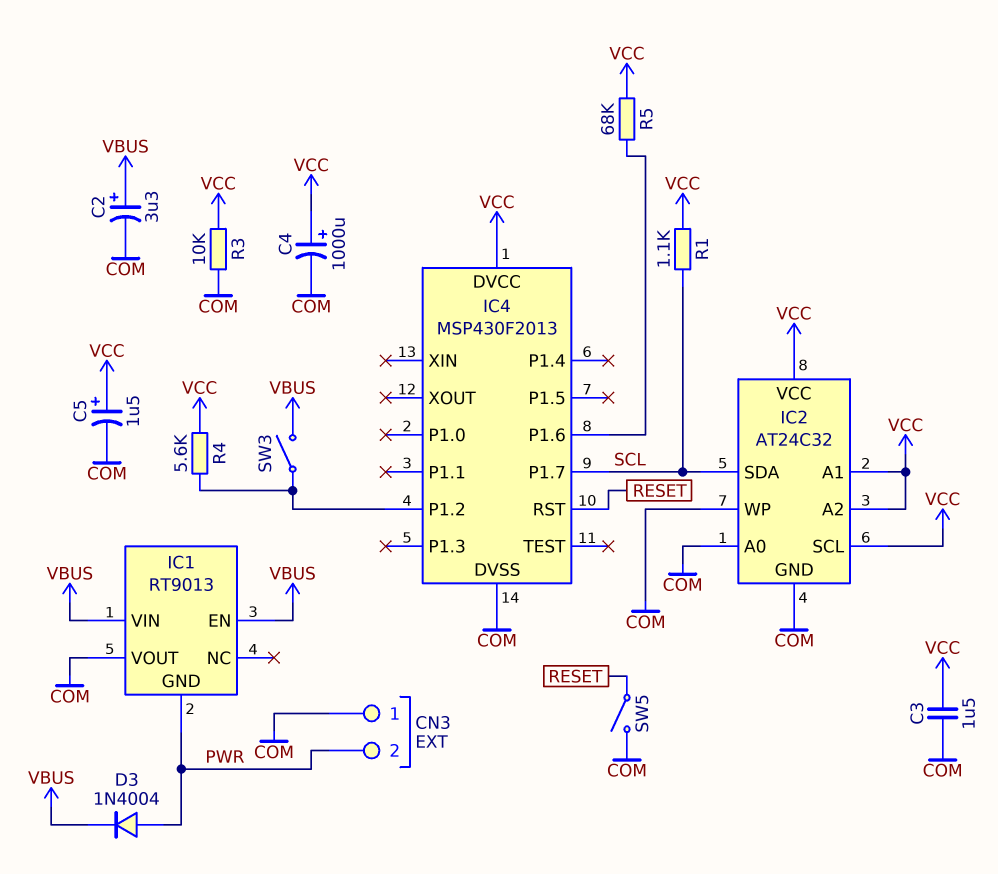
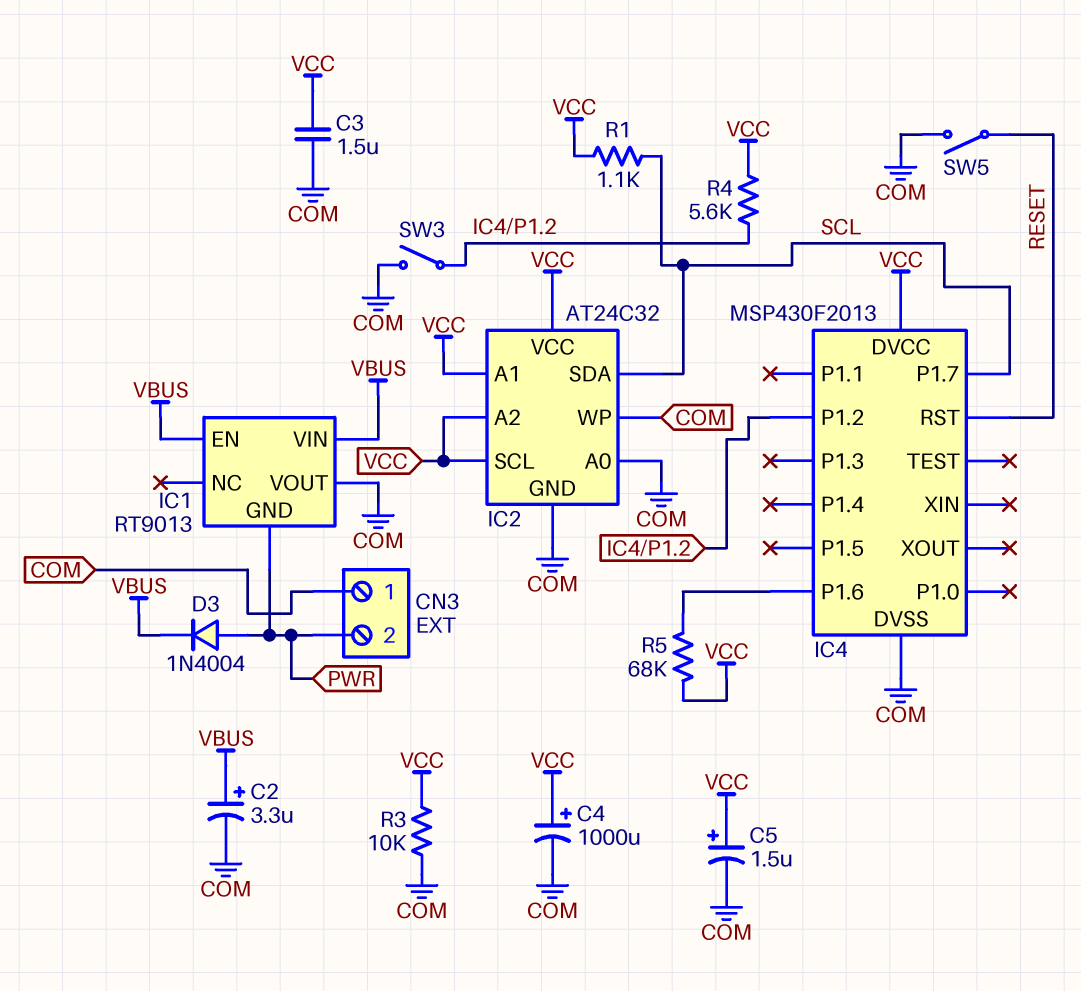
SW3: switch (IC4/P1.2, VBUS) -> switch (COM, IC4/P1.2)

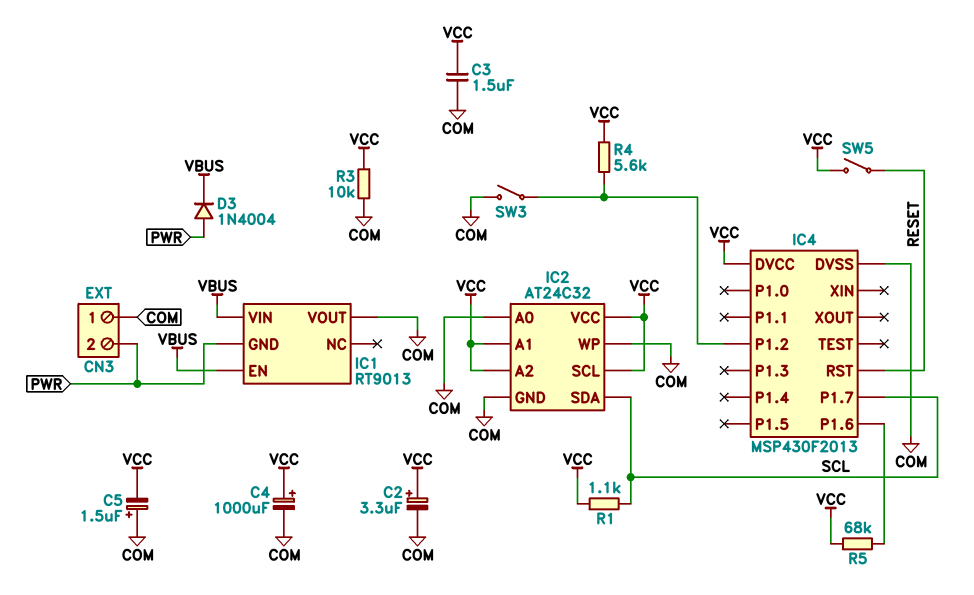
C2: 3.3uF (plus VBUS, minus COM) -> 3.3uF (plus VCC, minus COM)
C5: 1.5uF (plus VCC, minus COM) -> 1.5uF (plus COM, minus VCC)
SW5: switch (COM, RESET) -> switch (RESET, VCC)

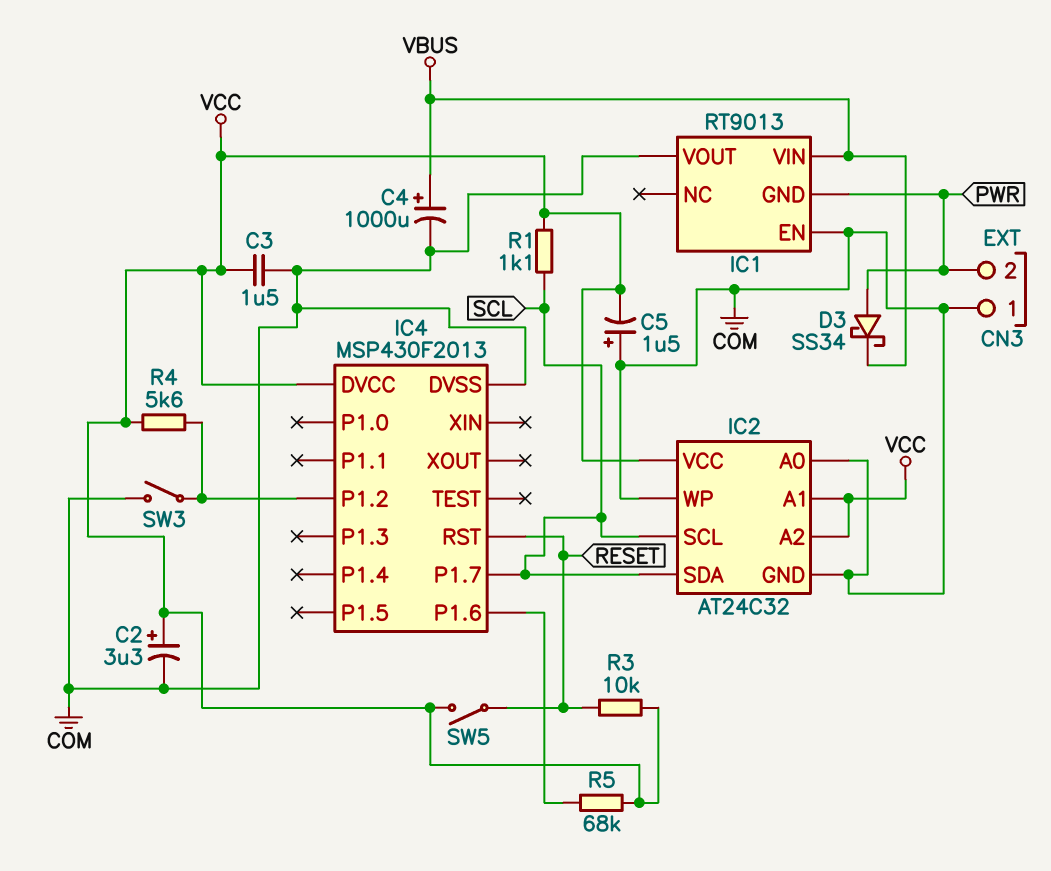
C4: 1000uF (plus VCC, minus COM) -> 1000uF (plus VBUS, minus COM)
D3: diode 1N4004 (A PWR, K VBUS) -> schottky SS34 (A PWR, K VBUS)
IC1 pin EN: VBUS -> COM
IC2 pin SCL: VCC -> SCL
R3: 10k (COM, VCC) -> 10k (RESET, VCC)

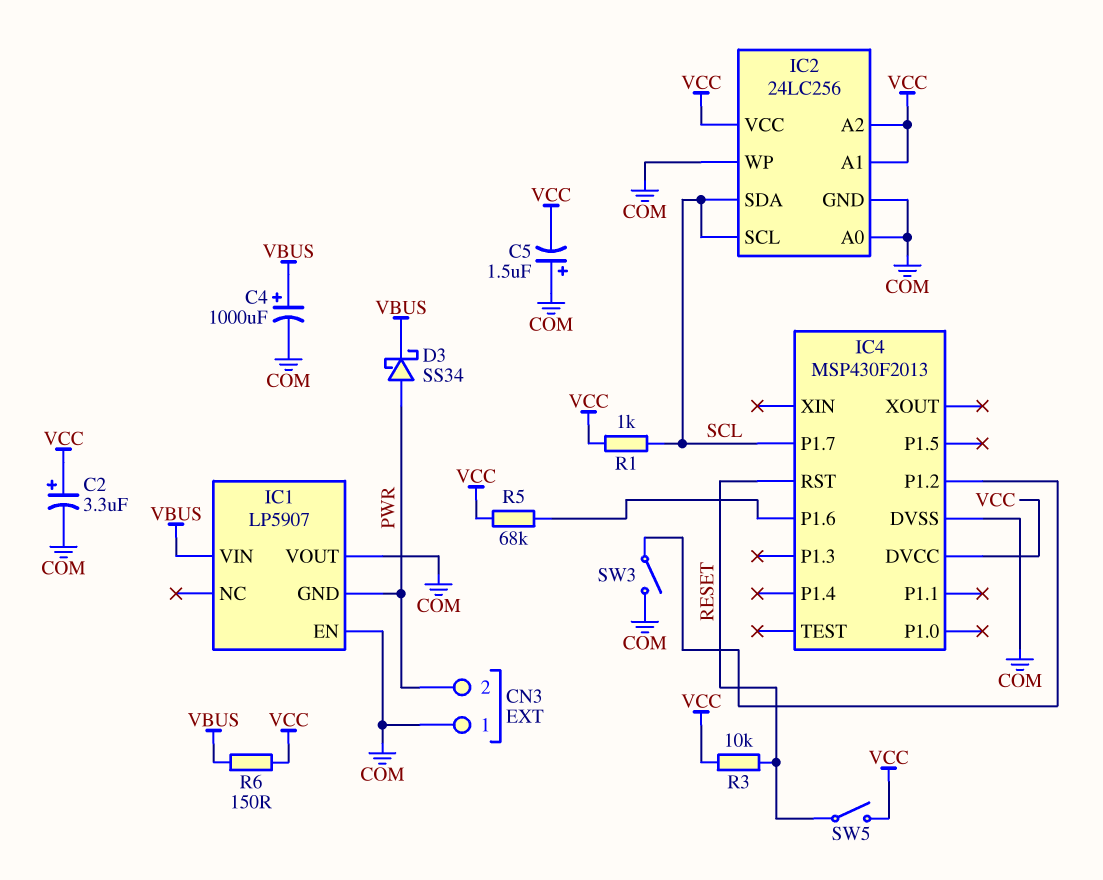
C3: 1.5uF (COM, VCC) -> none
IC1: RT9013 -> LP5907
IC2: AT24C32 -> 24LC256
R1: 1.1k (SCL, VCC) -> 1k (SCL, VCC)
R4: 5.6k (IC4/P1.2, VCC) -> none
R6: none -> 150 (VBUS, VCC)

